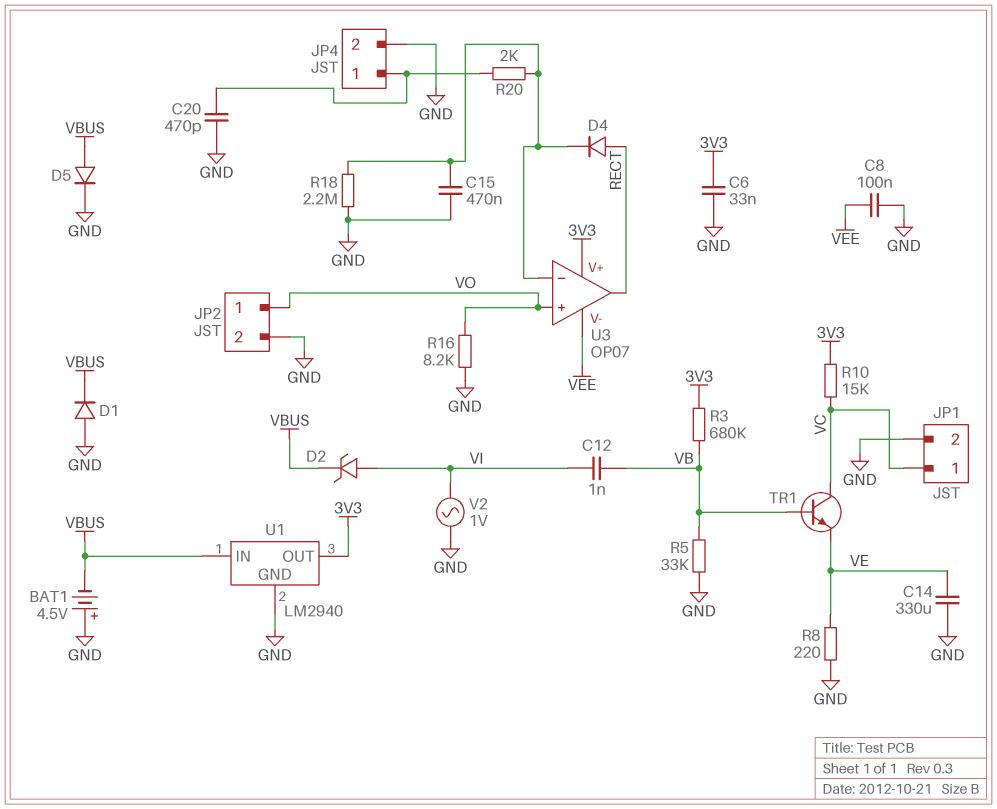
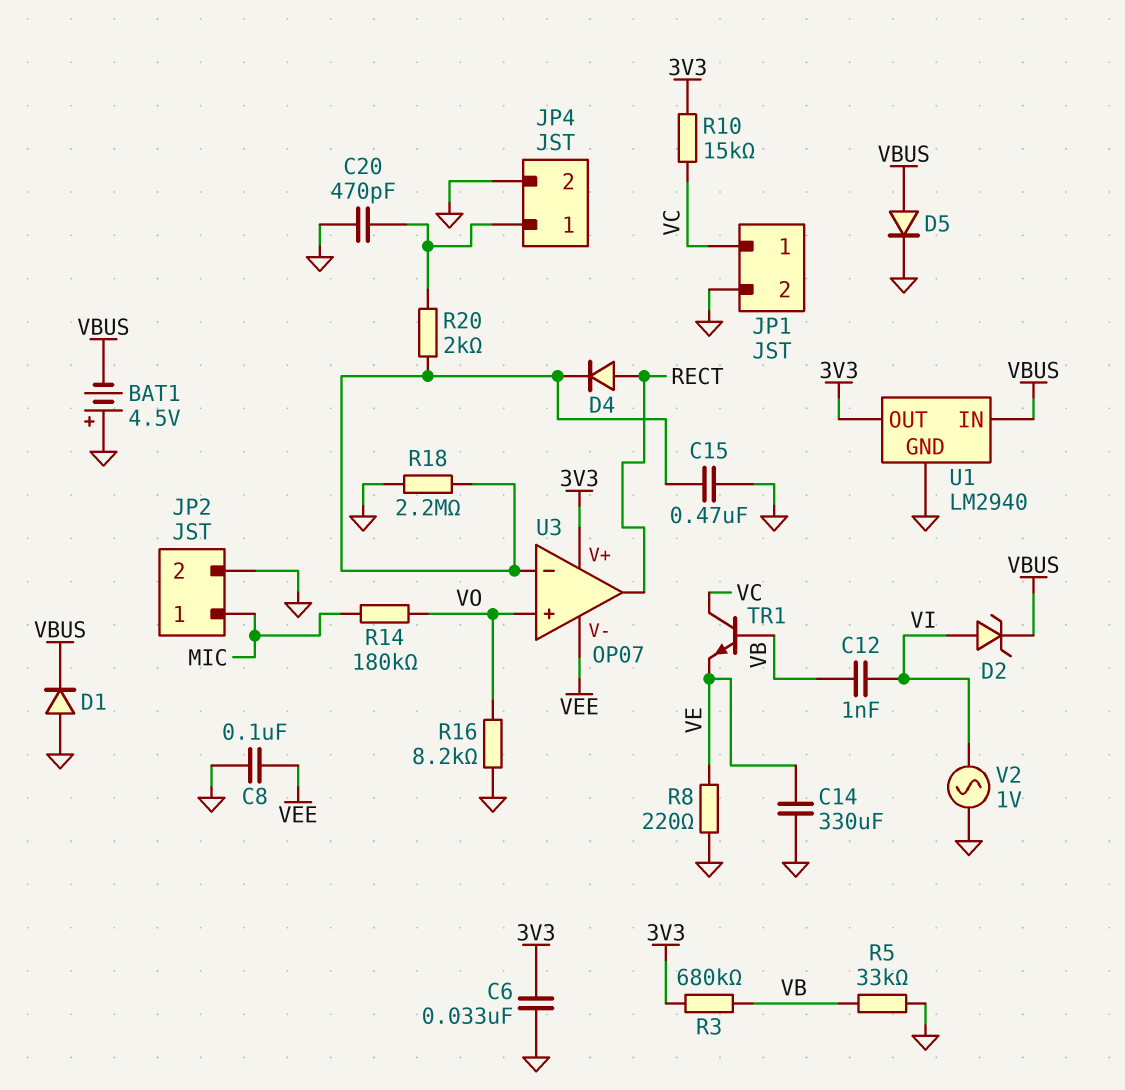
JP2 pin 1: VO -> MIC
R14: none -> 180k (MIC, VO)

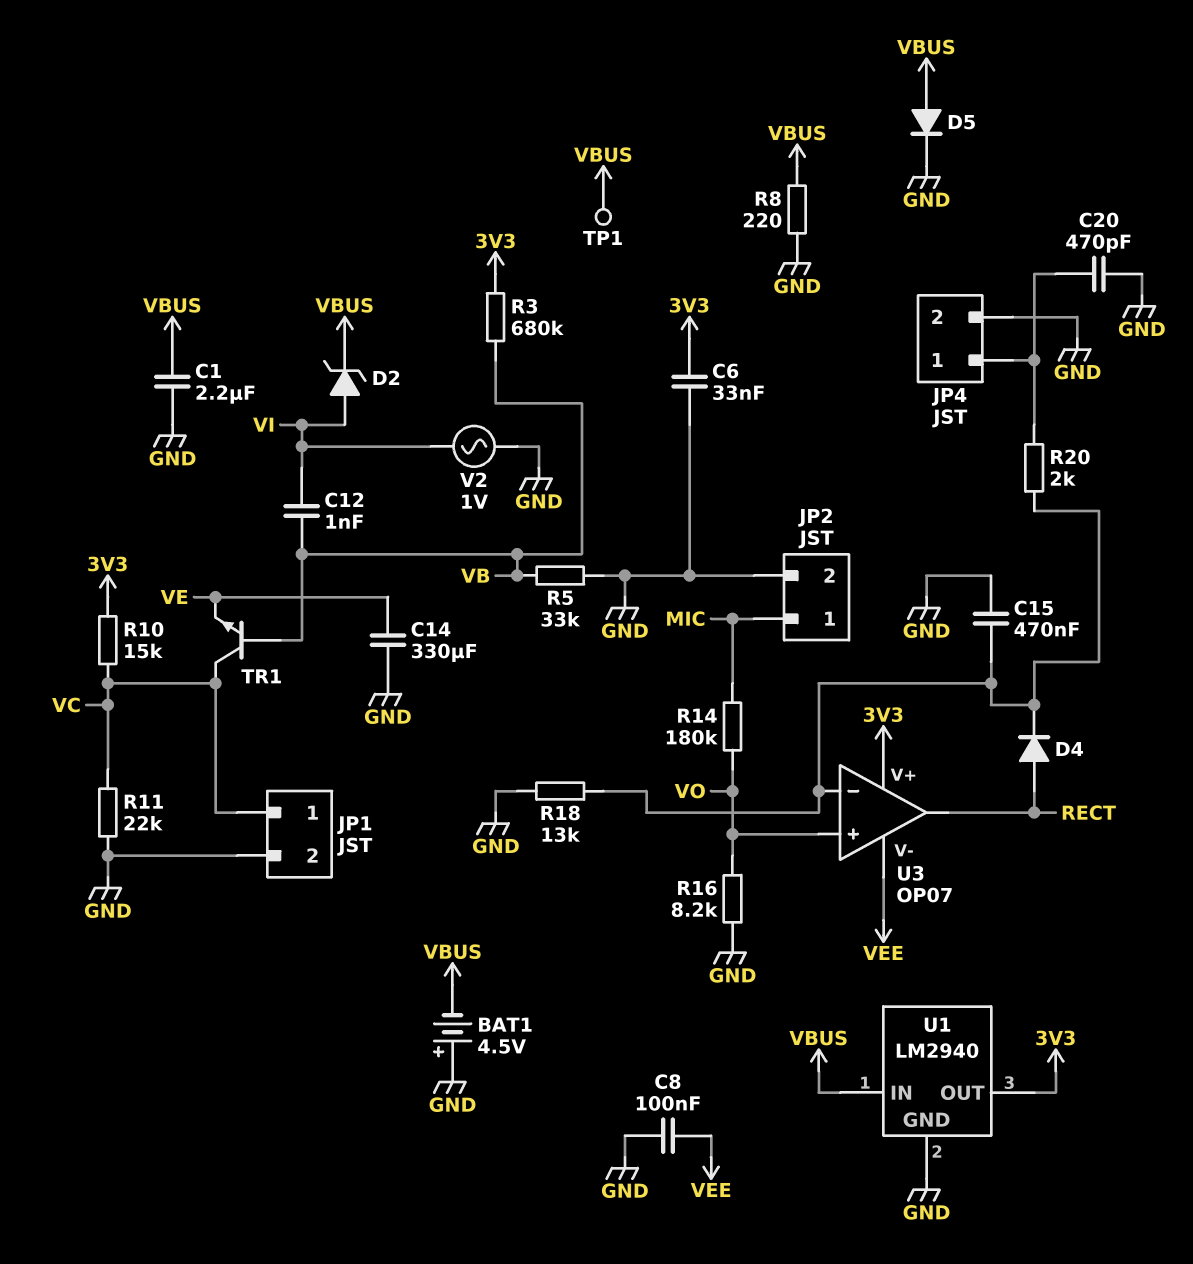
C1: none -> 2.2uF (GND, VBUS)
D1: diode (A GND, K VBUS) -> none
R8: 220 (GND, VE) -> 220 (GND, VBUS)
R11: none -> 22k (GND, VC)
R18: 2.2M (GND, U3/in-) -> 13k (GND, U3/in-)
TP1: none -> test point (VBUS)

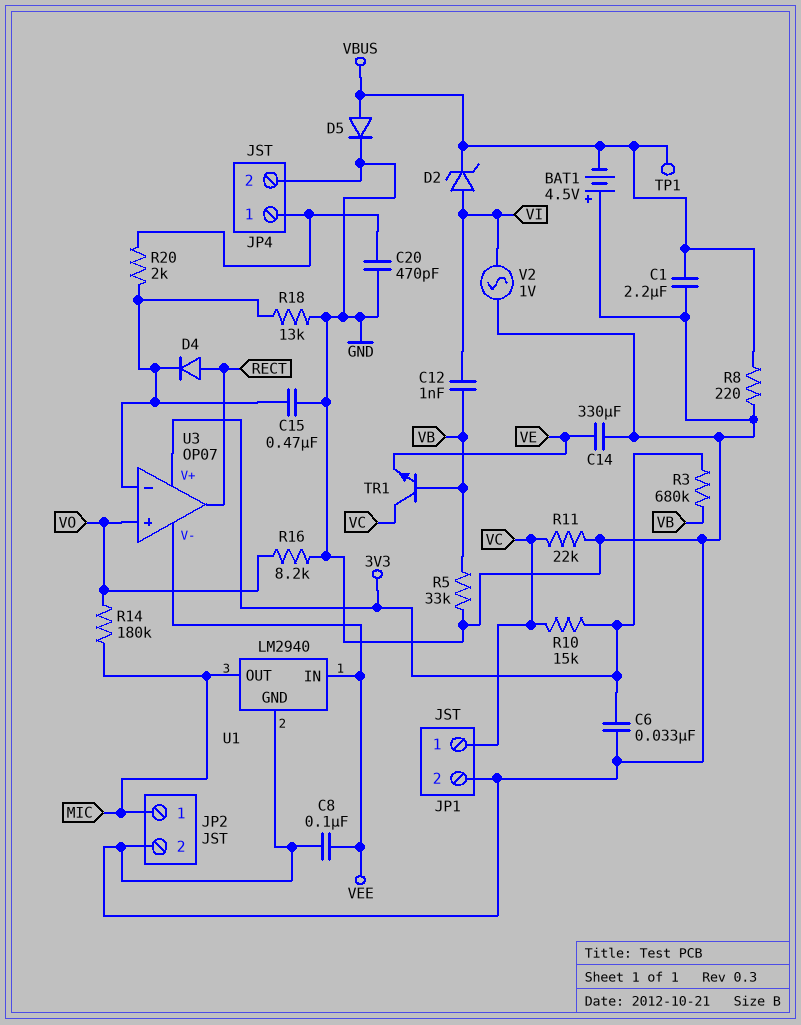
U1 pin IN: VBUS -> VEE
U1 pin OUT: 3V3 -> MIC

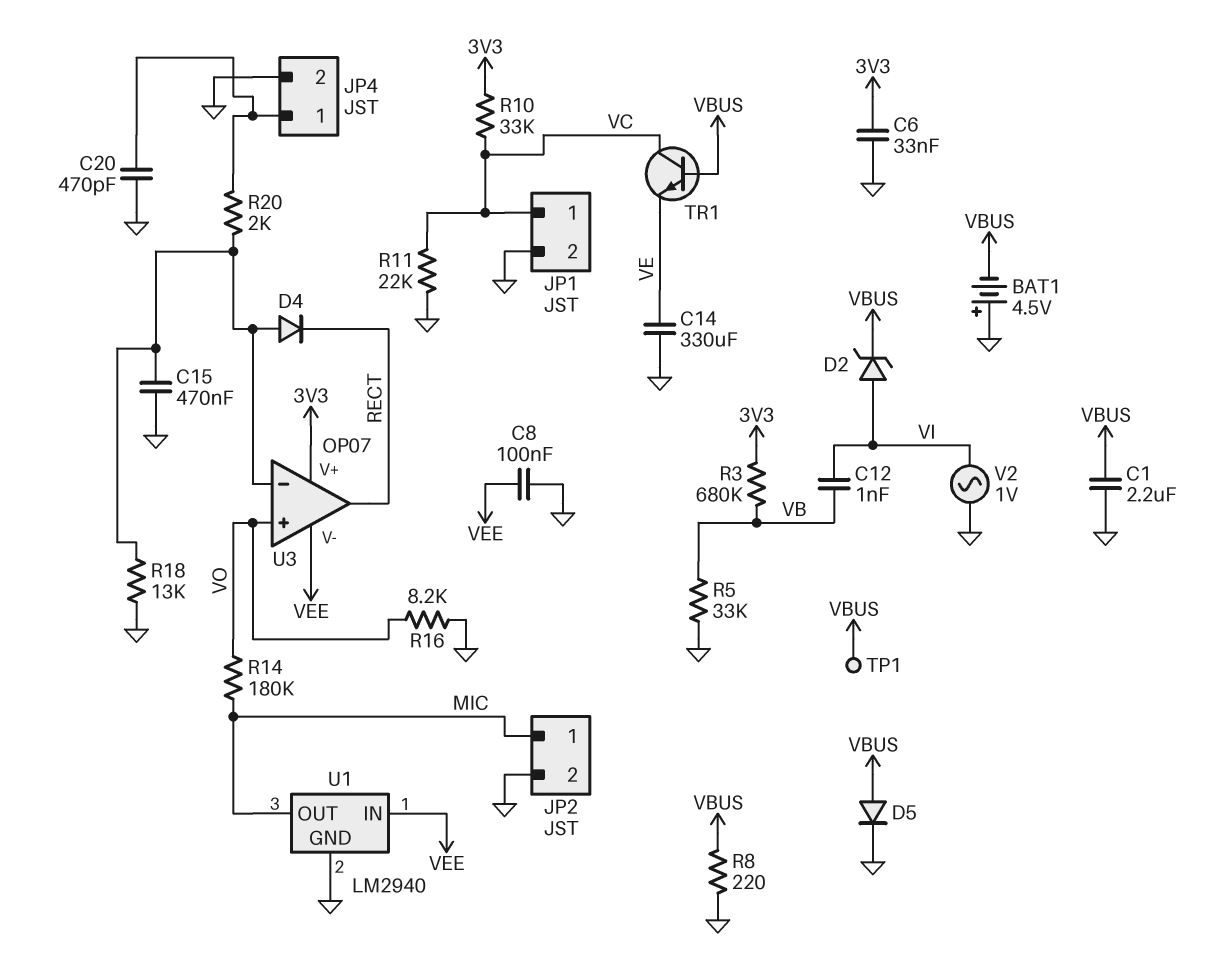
D4: diode (A RECT, K U3/in-) -> diode (A U3/in-, K RECT)
R10: 15k (3V3, VC) -> 33k (3V3, VC)
TR1: NPN (B VB, C VC, E VE) -> NPN (B VBUS, C VC, E VE)

